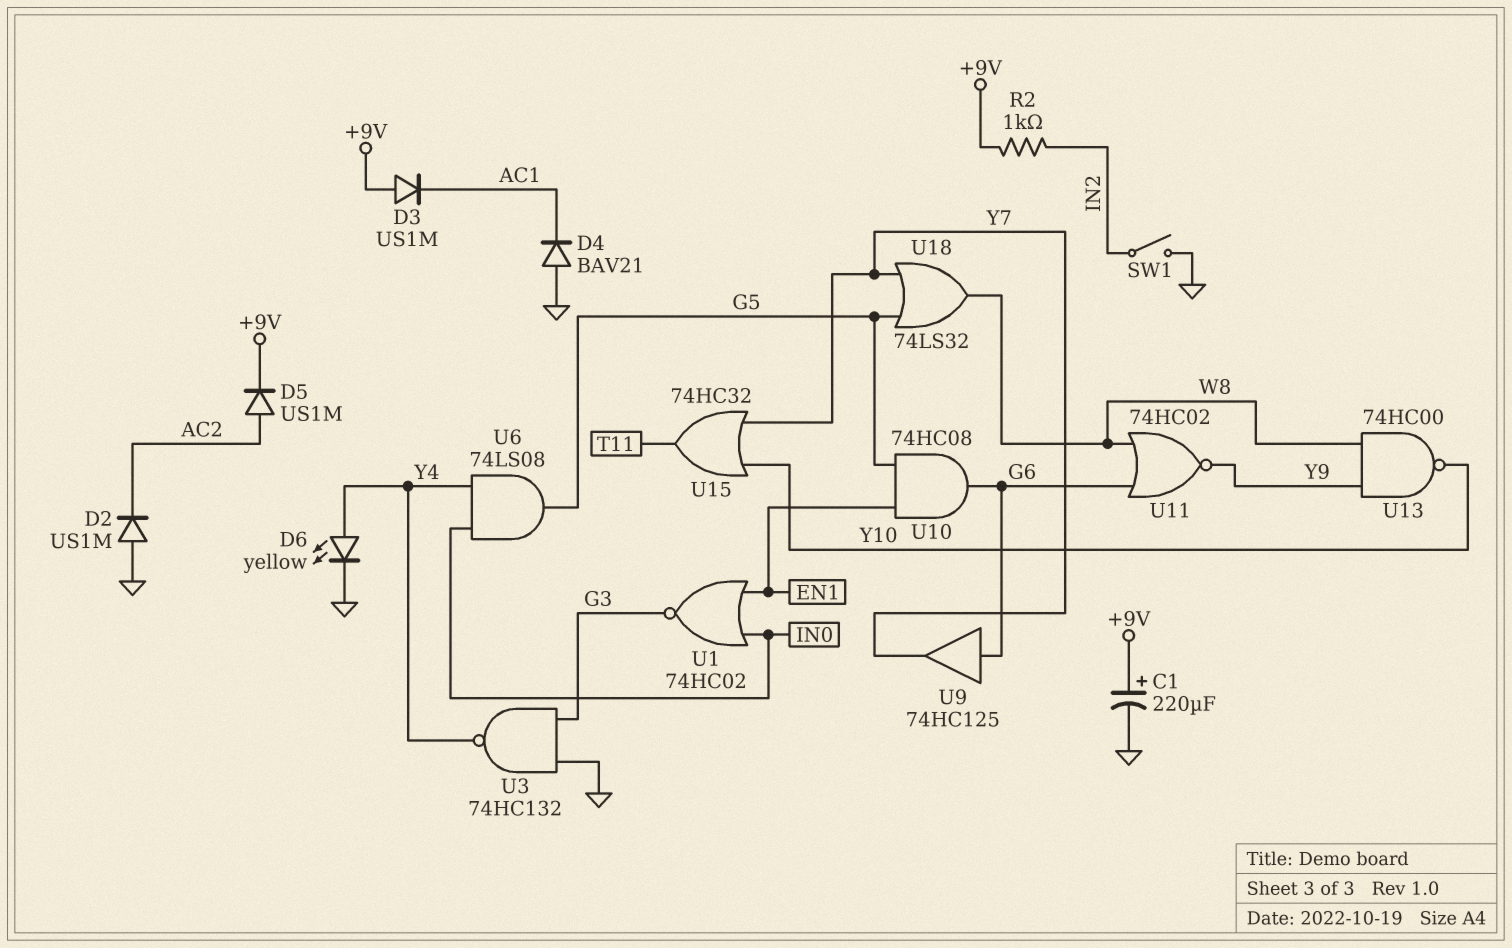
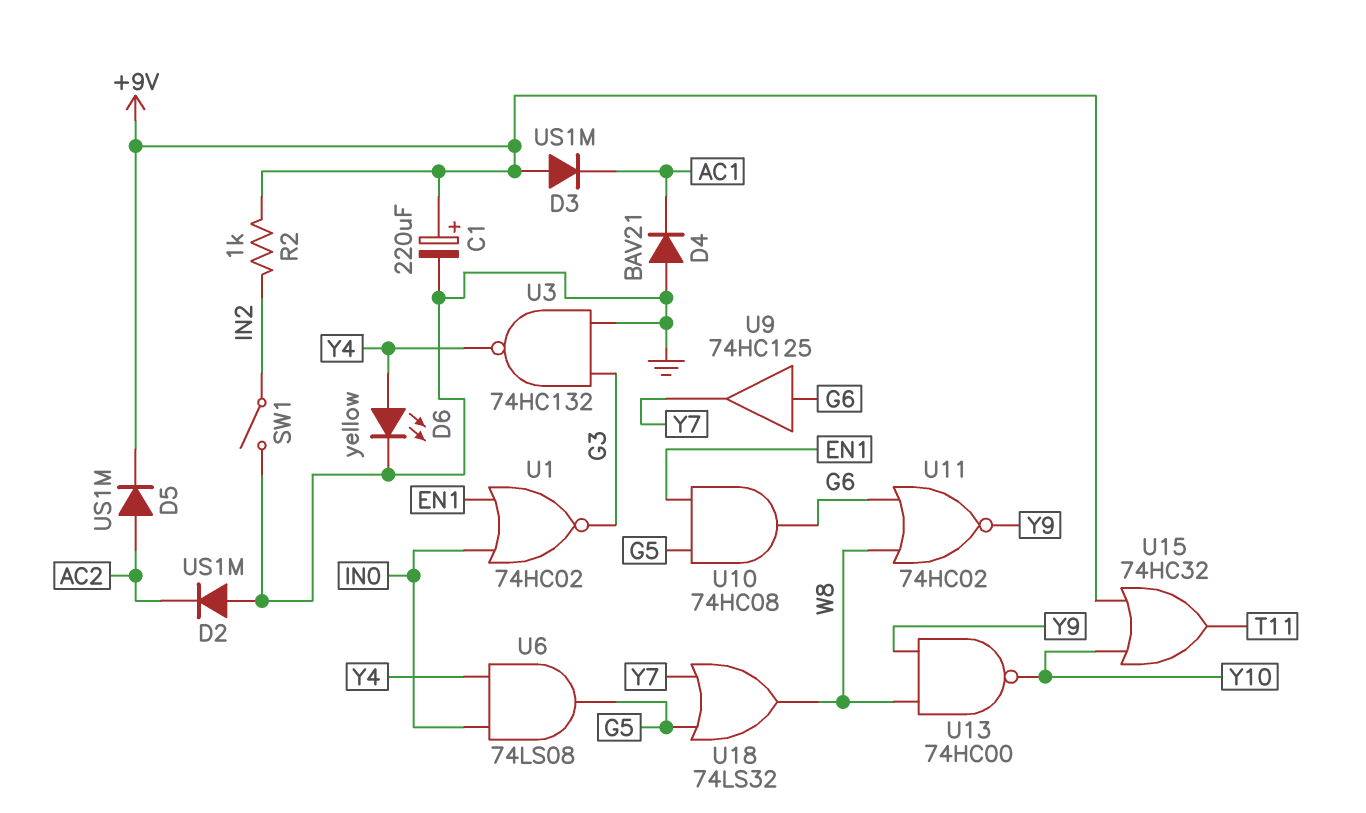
U15: OR 74HC32 (in Y7, in Y10, out T11) -> OR 74HC32 (in +9V, in Y10, out T11)

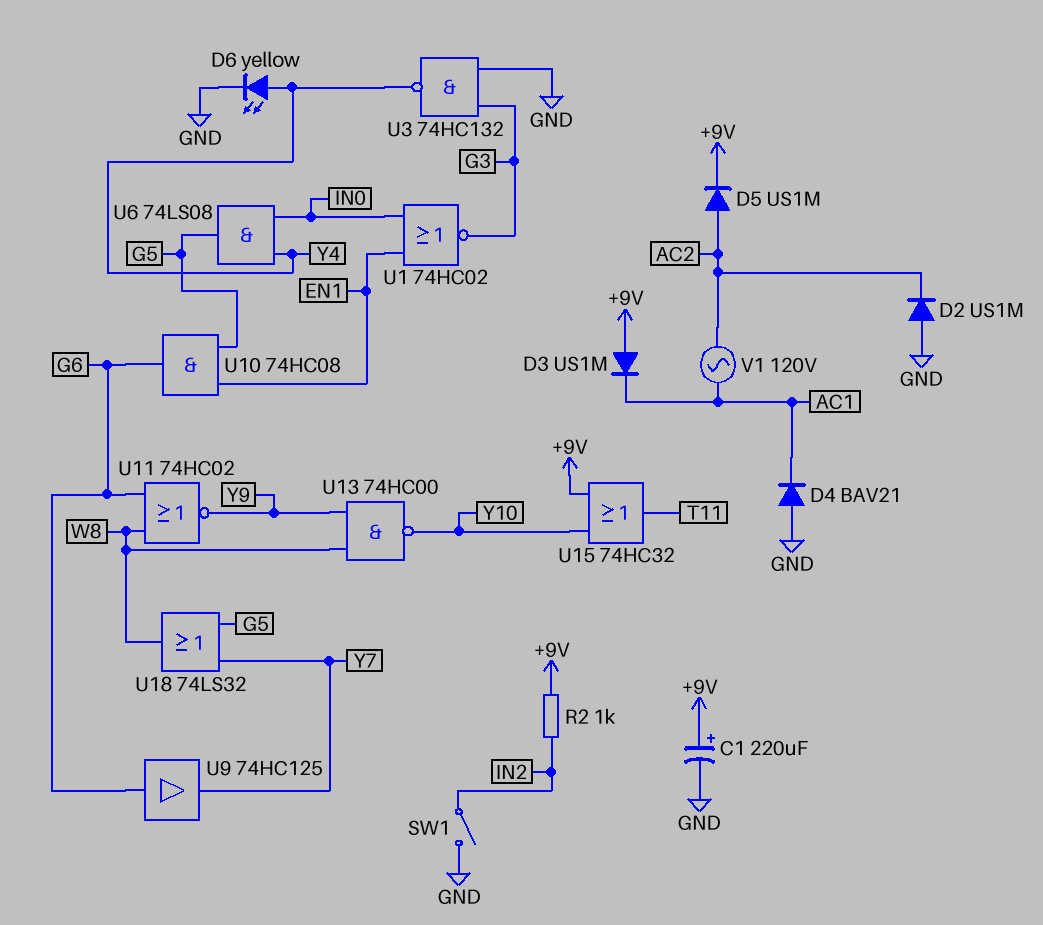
V1: none -> AC 120V (AC1, AC2)

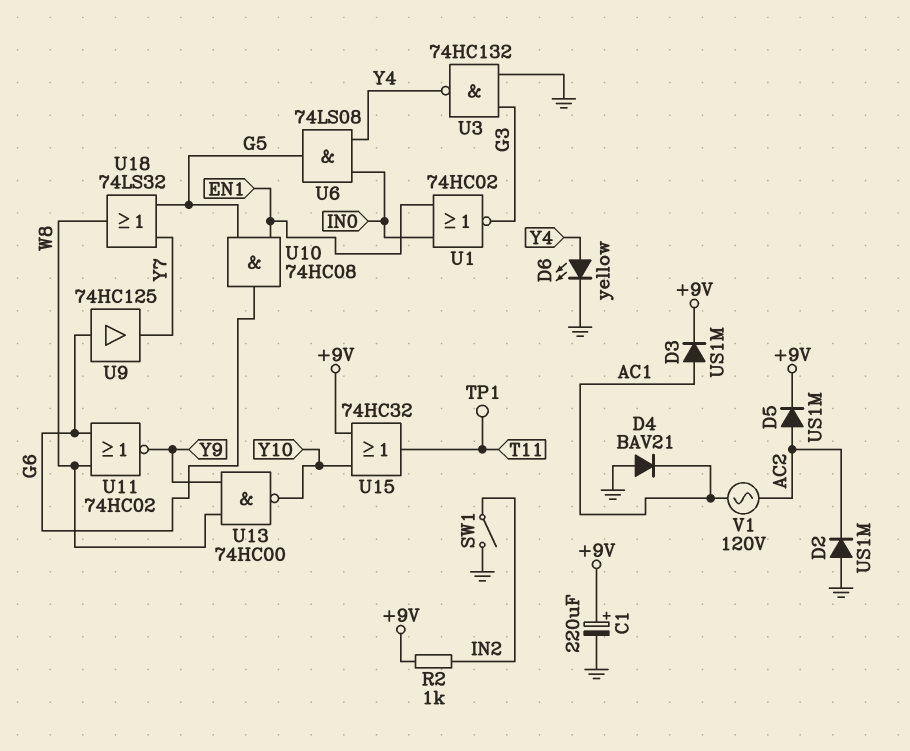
D3: diode US1M (A +9V, K AC1) -> diode US1M (A AC1, K +9V)
TP1: none -> test point (T11)

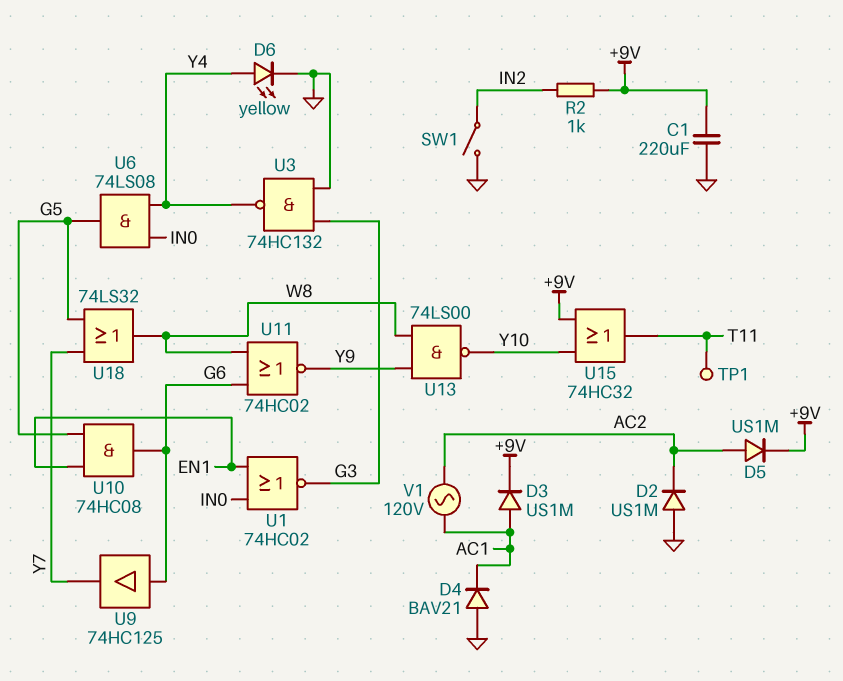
C1: 220uF (plus +9V, minus GND) -> 220uF (+9V, GND)
U13: NAND 74HC00 (in W8, in Y9, out Y10) -> NAND 74LS00 (in W8, in Y9, out Y10)

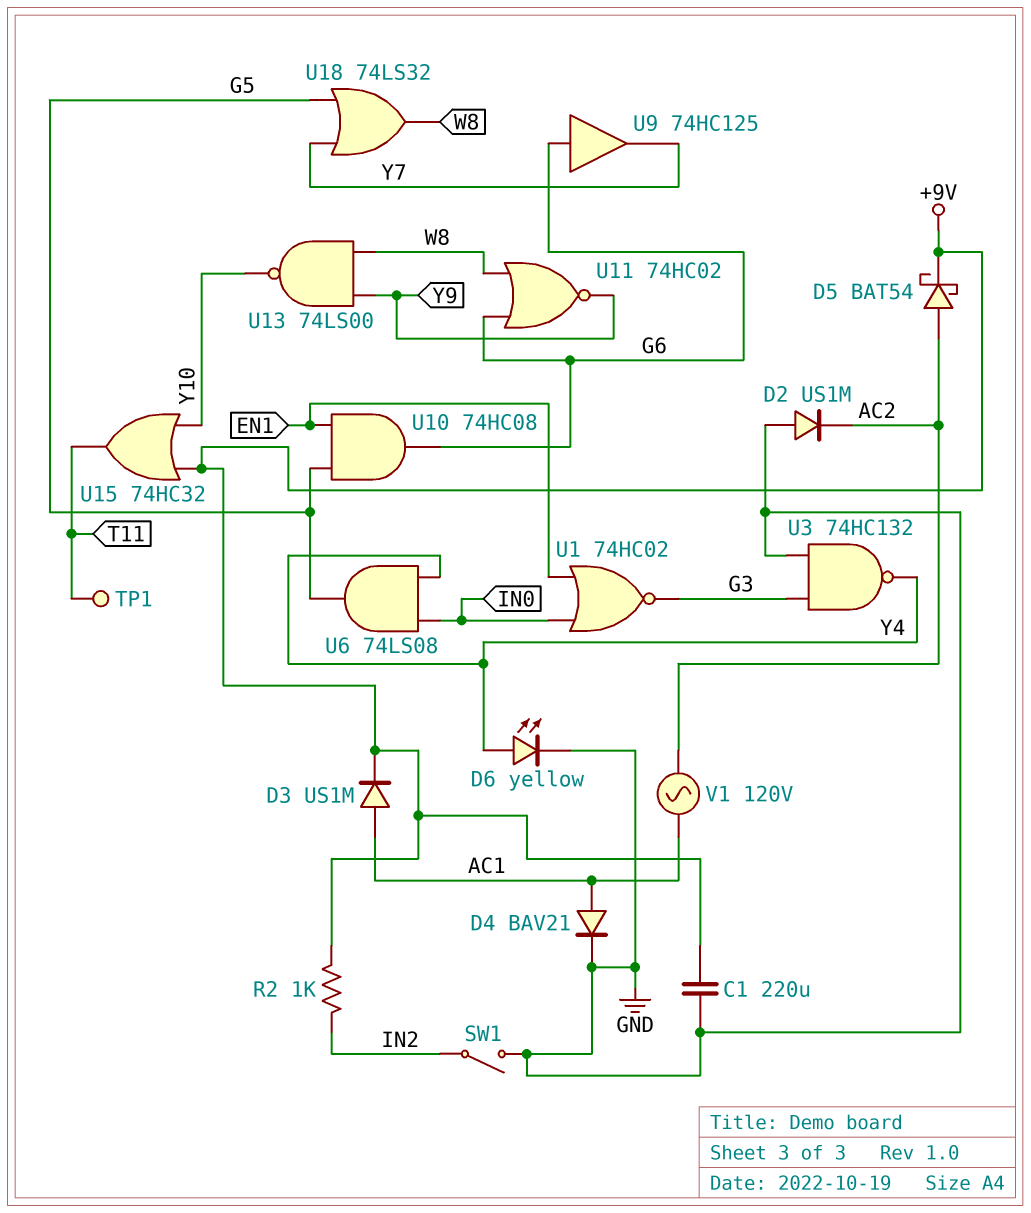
D4: diode BAV21 (A GND, K AC1) -> diode BAV21 (A AC1, K GND)
D5: diode US1M (A AC2, K +9V) -> schottky BAT54 (A AC2, K +9V)

